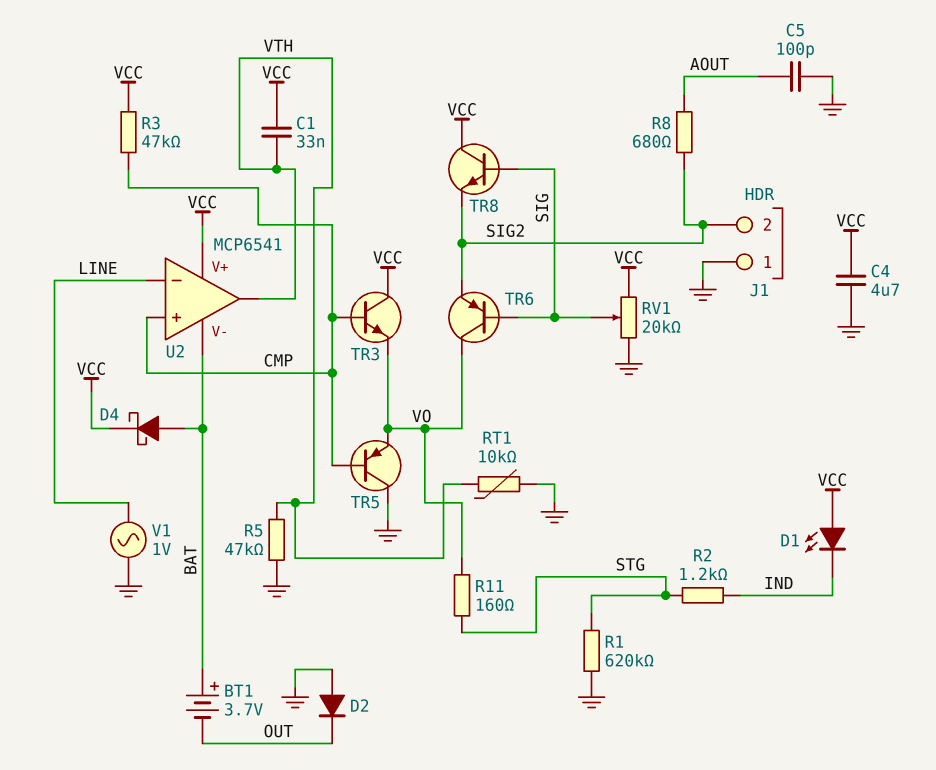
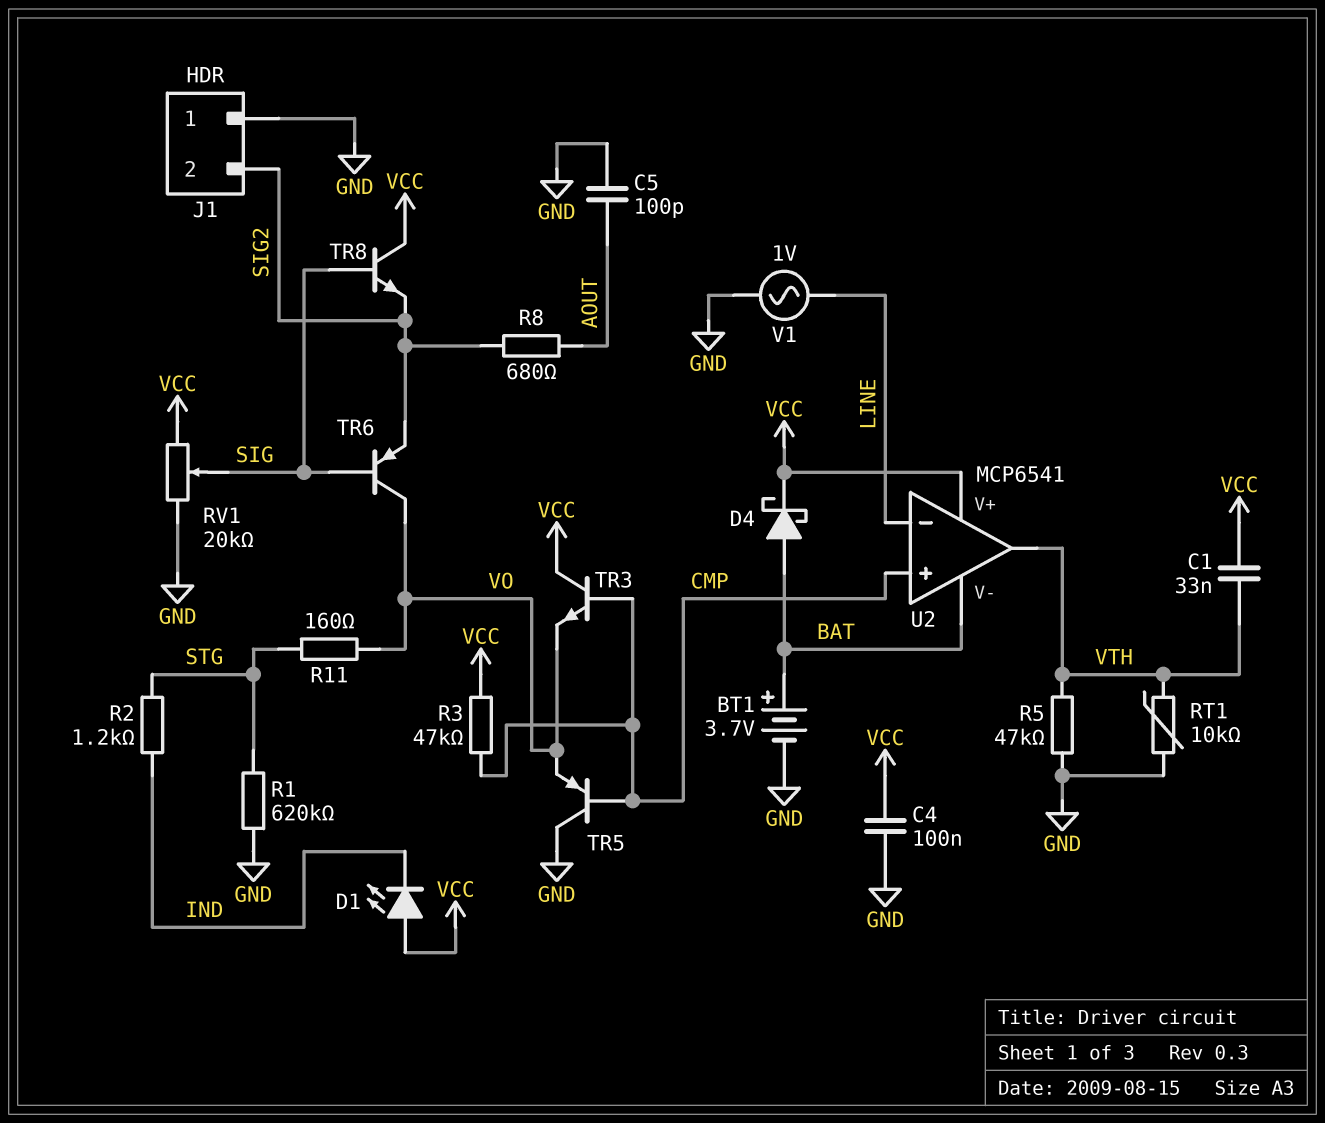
BT1: 3.7V (plus BAT, minus OUT) -> 3.7V (plus BAT, minus GND)
C4: 4.7uF (GND, VCC) -> 100nF (GND, VCC)
D2: diode (A GND, K OUT) -> none

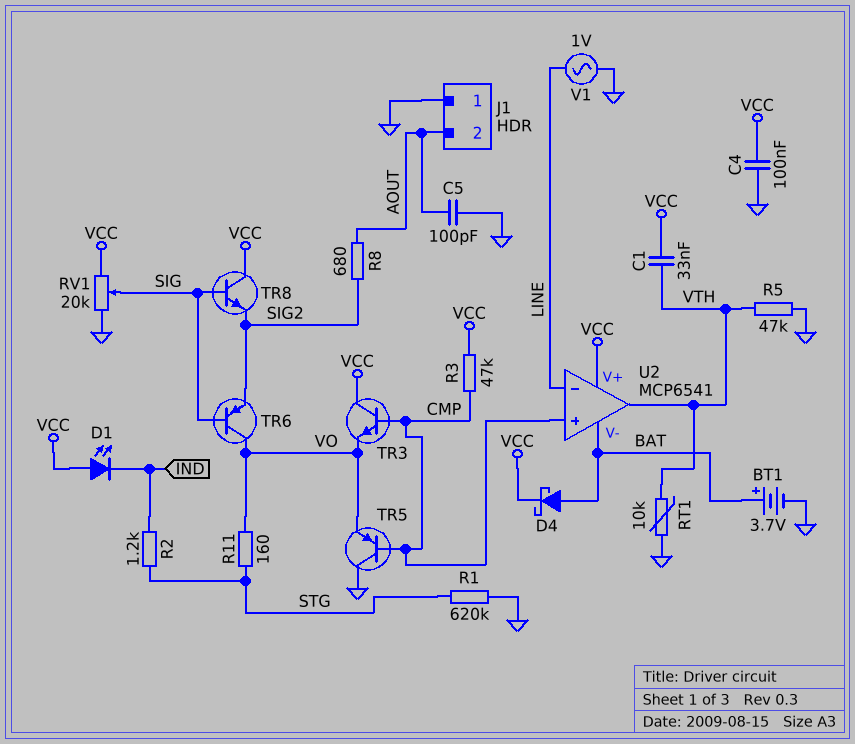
J1 pin 2: SIG2 -> AOUT

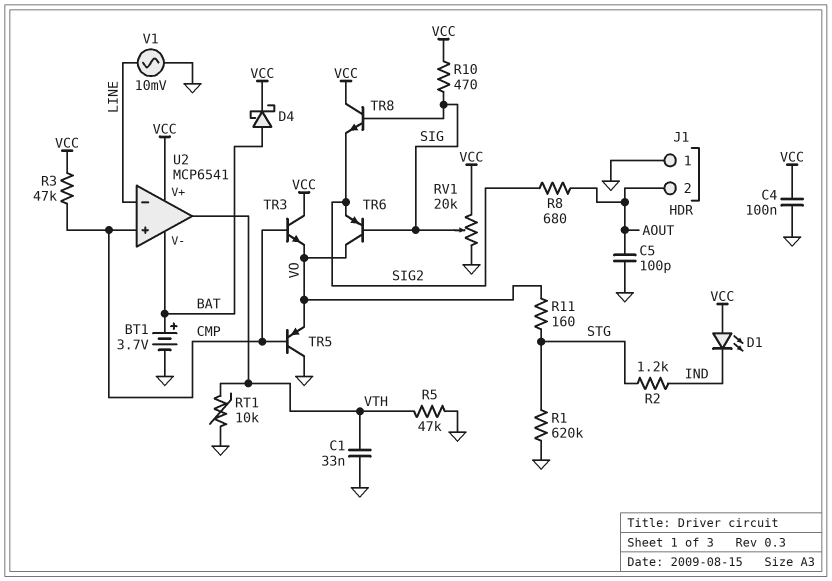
C1: 33nF (VCC, VTH) -> 33nF (GND, VTH)
R10: none -> 470 (SIG, VCC)
V1: AC 1V (GND, LINE) -> AC 10mV (GND, LINE)

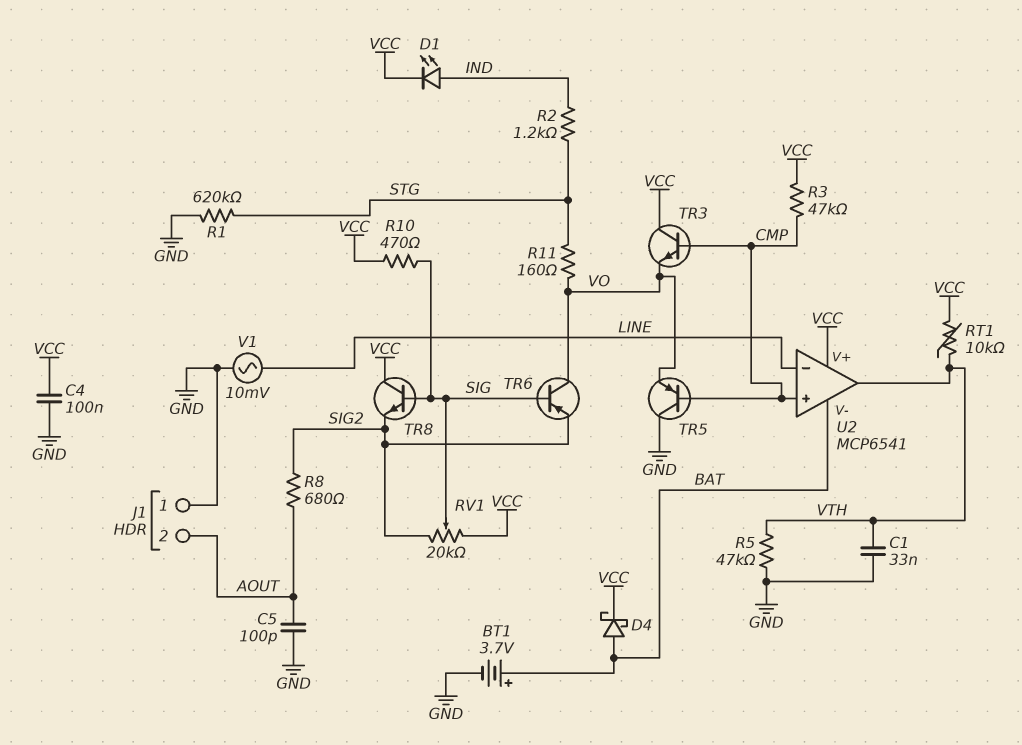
D1: LED (A VCC, K IND) -> LED (A IND, K VCC)
RT1: 10k (GND, VTH) -> 10k (VCC, VTH)
RV1: 20k (GND, VCC, wiper SIG) -> 20k (SIG2, VCC, wiper SIG)

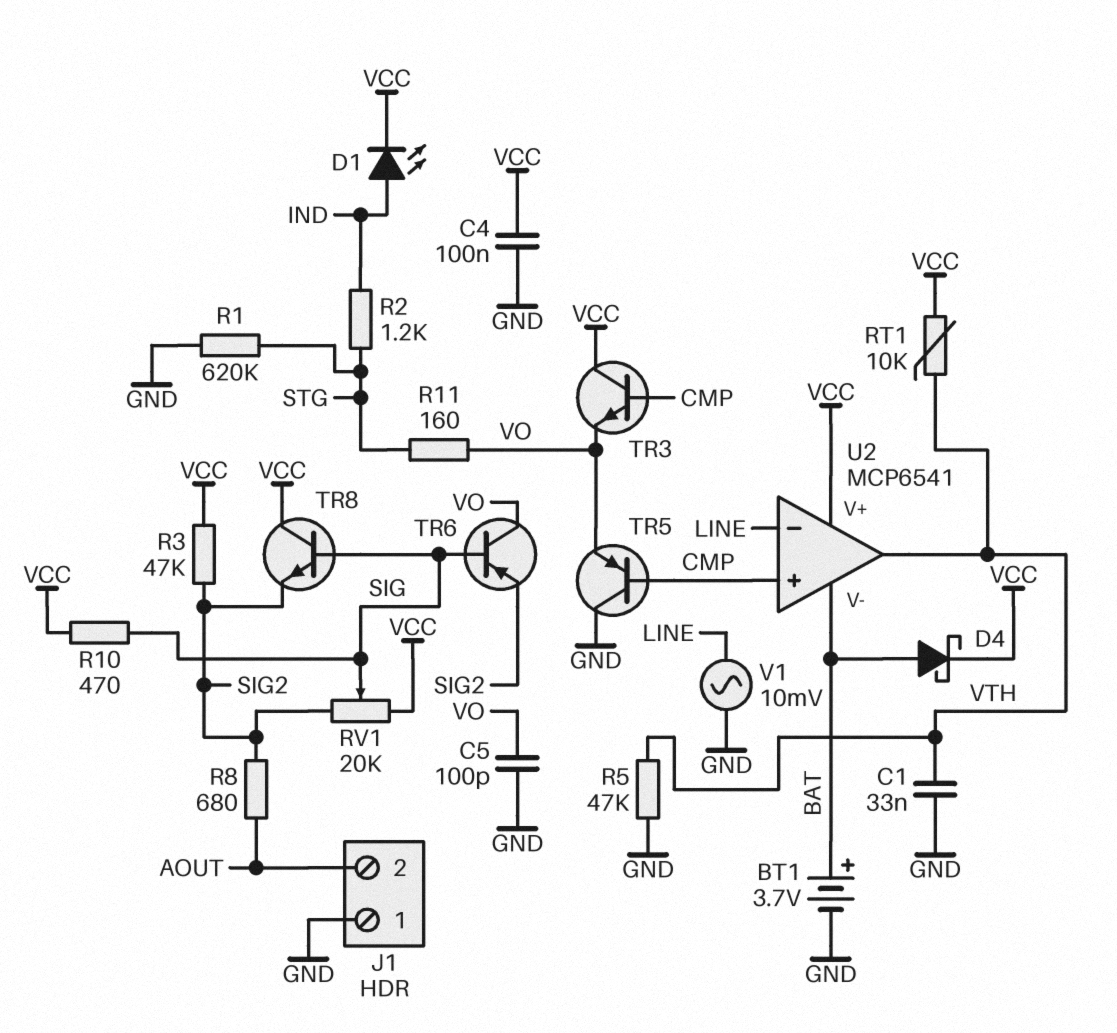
C5: 100pF (AOUT, GND) -> 100pF (GND, VO)
R3: 47k (CMP, VCC) -> 47k (SIG2, VCC)

